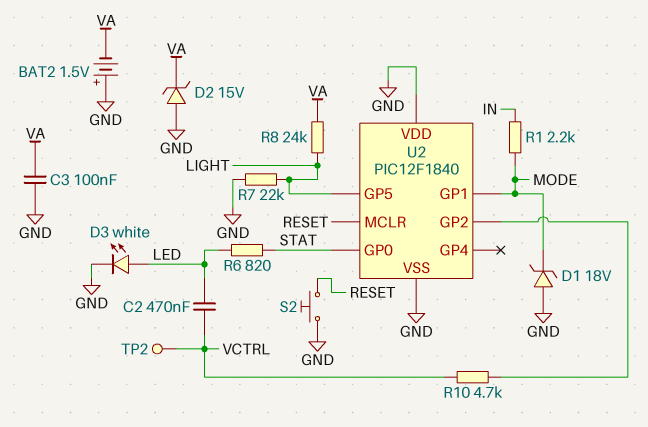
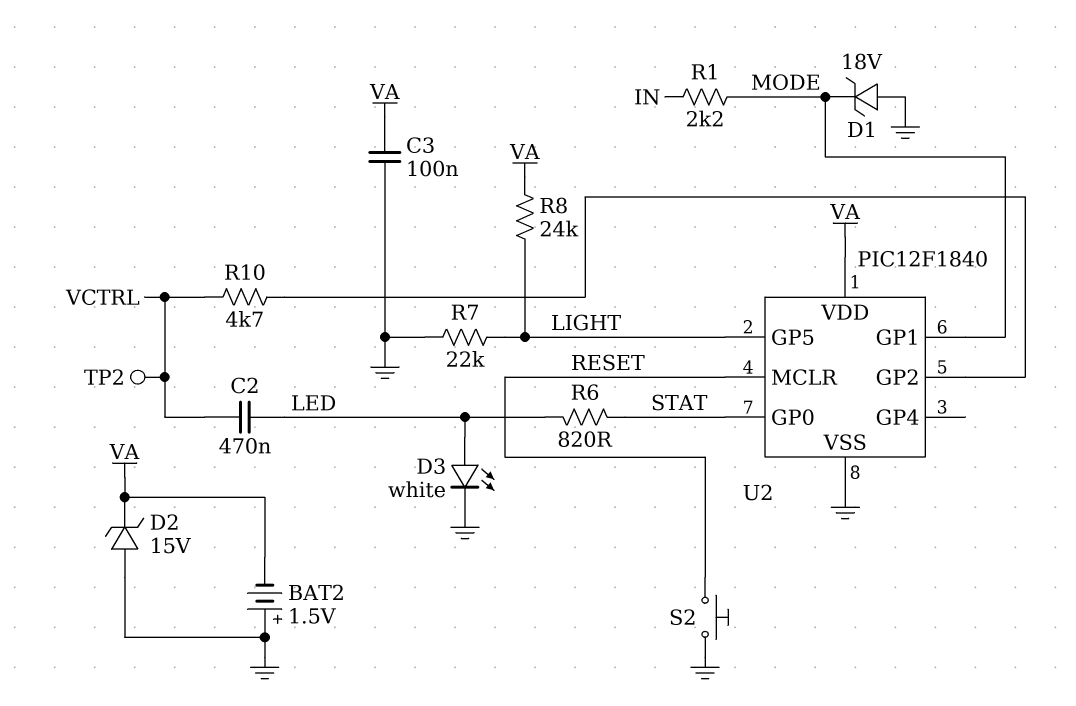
U2 pin VDD: GND -> VA

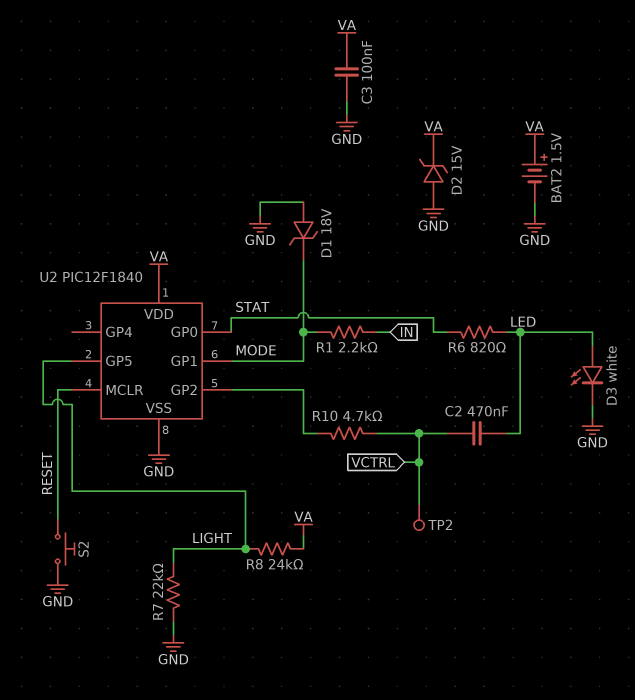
BAT2: 1.5V (plus GND, minus VA) -> 1.5V (plus VA, minus GND)

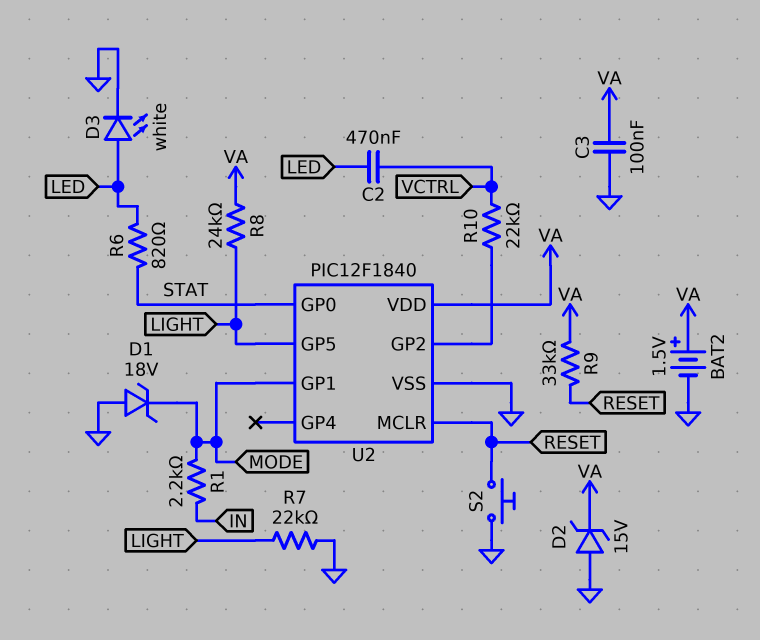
R9: none -> 33k (RESET, VA)
R10: 4.7k (U2/GP2, VCTRL) -> 22k (U2/GP2, VCTRL)
TP2: test point (VCTRL) -> none

